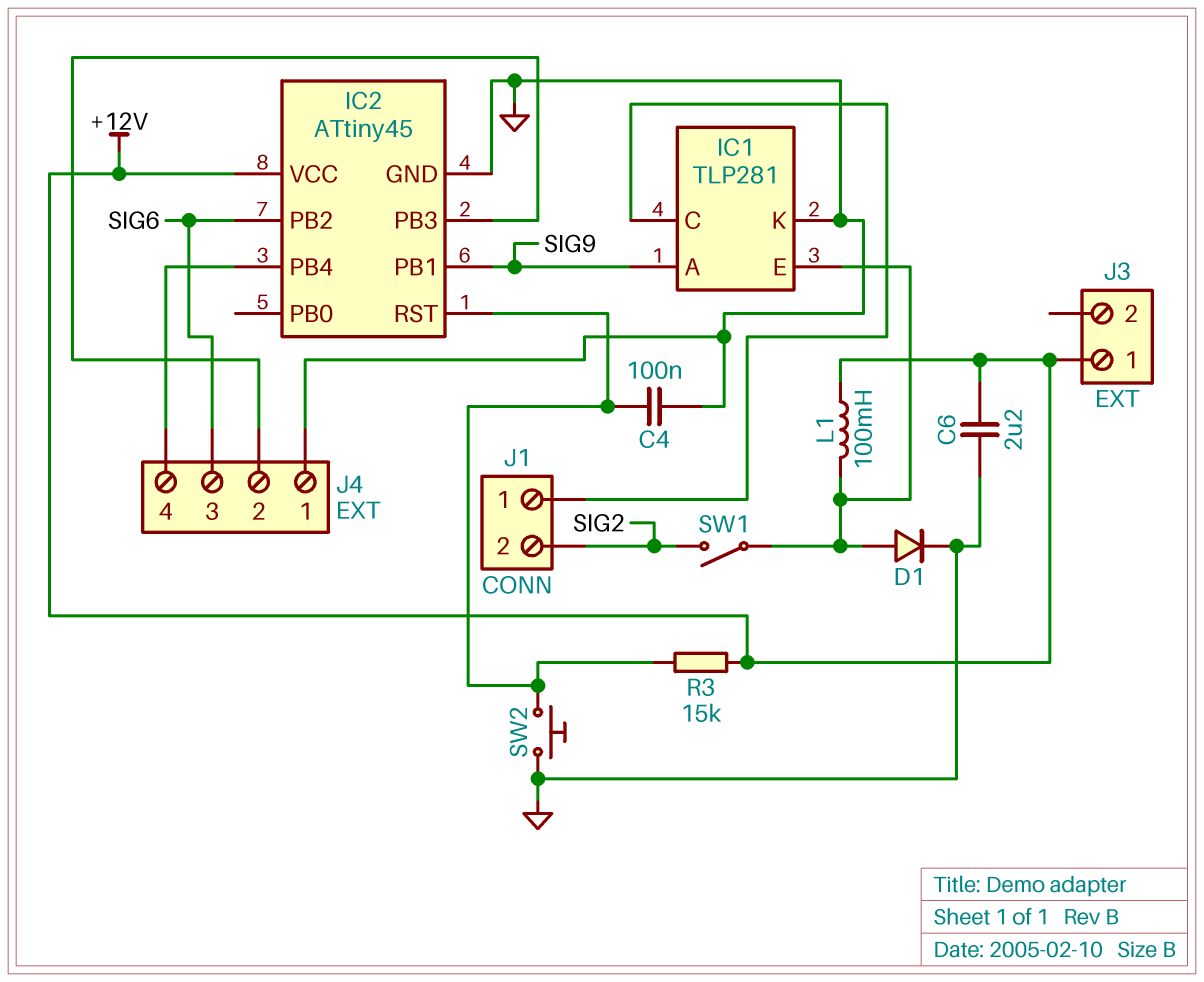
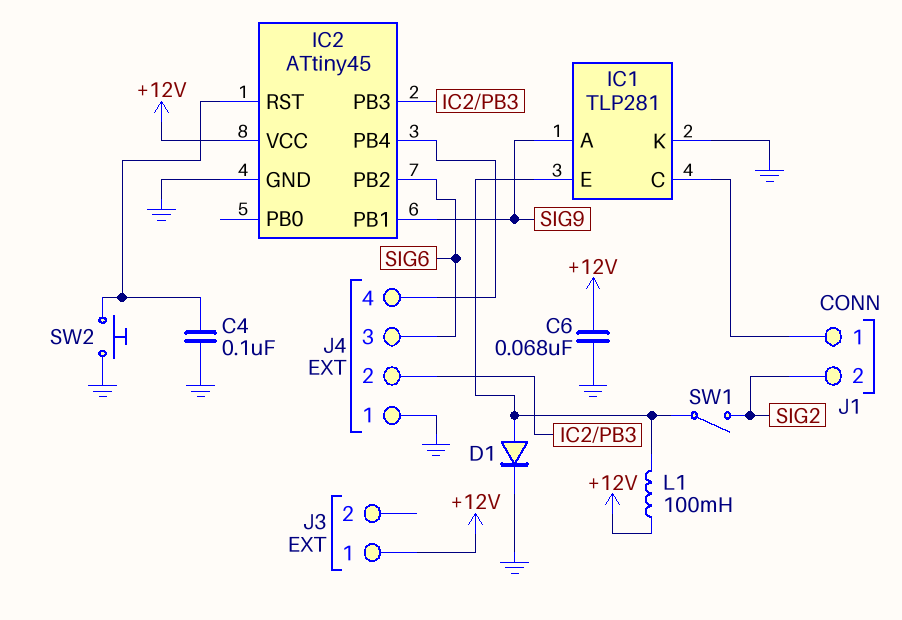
C6: 2.2uF (+12V, GND) -> 68nF (+12V, GND)
R3: 15k (+12V, IC2/RST) -> none

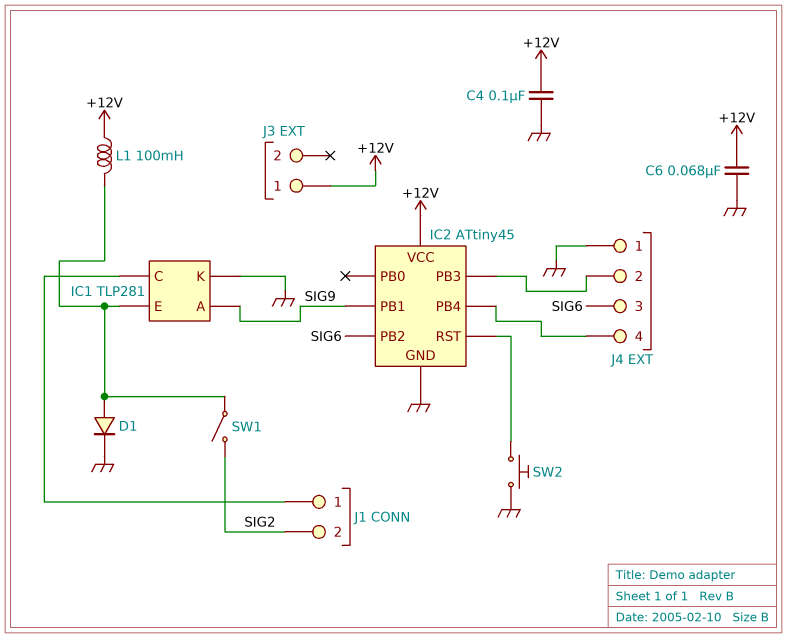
C4: 100nF (GND, IC2/RST) -> 100nF (+12V, GND)

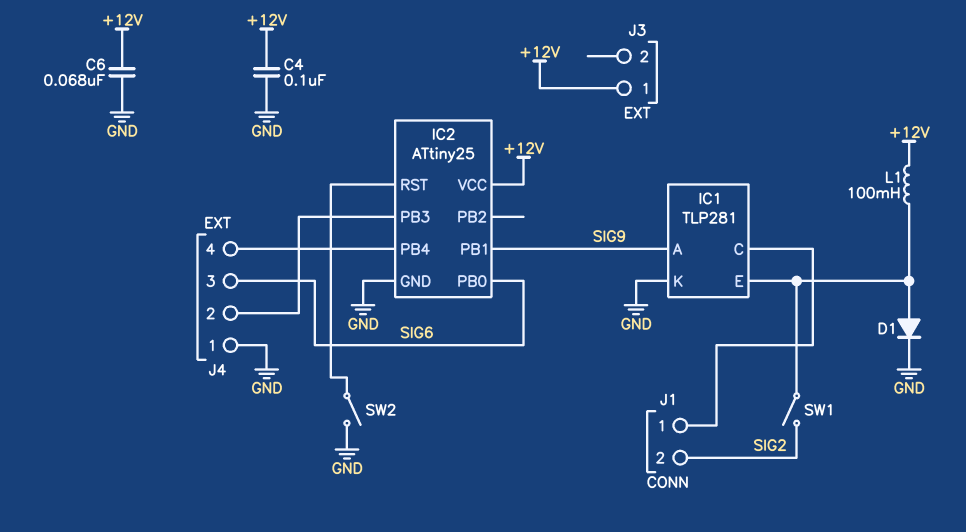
IC2: ATtiny45 -> ATtiny25
IC2 pin PB0: none -> SIG6
IC2 pin PB2: SIG6 -> none
SW2: button (GND, IC2/RST) -> switch (GND, IC2/RST)

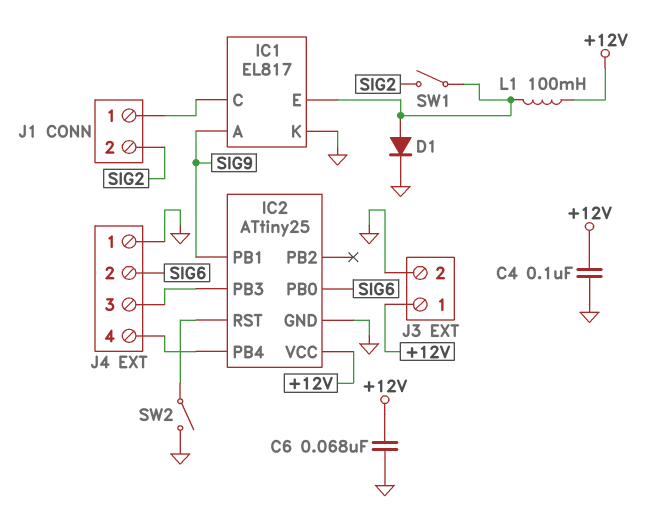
IC1: TLP281 -> EL817
J3 pin 2: none -> GND
J4 pin 2: IC2/PB3 -> SIG6
J4 pin 3: SIG6 -> IC2/PB3

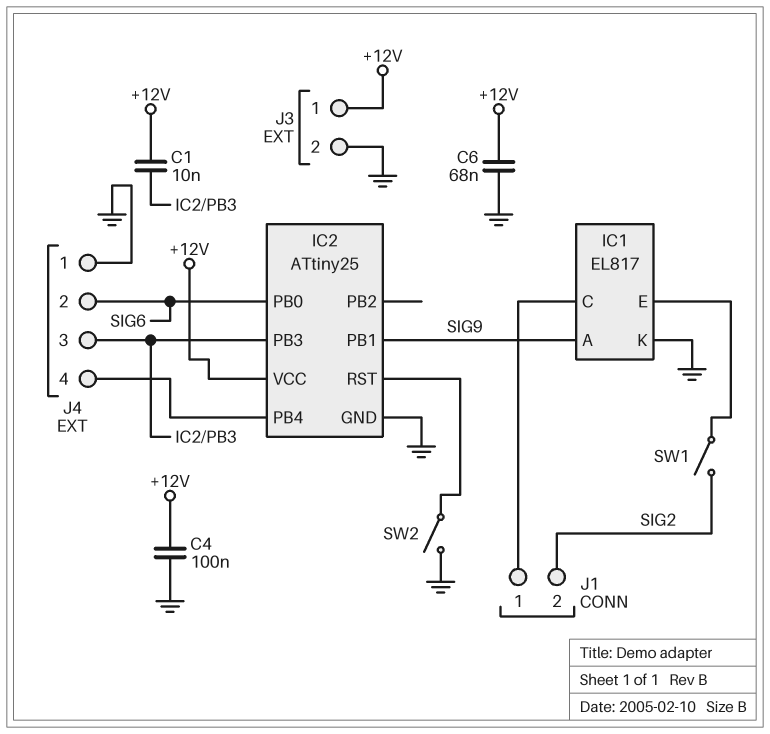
C1: none -> 10nF (+12V, IC2/PB3)
D1: diode (A IC1/E, K GND) -> none
L1: 100mH (+12V, IC1/E) -> none

